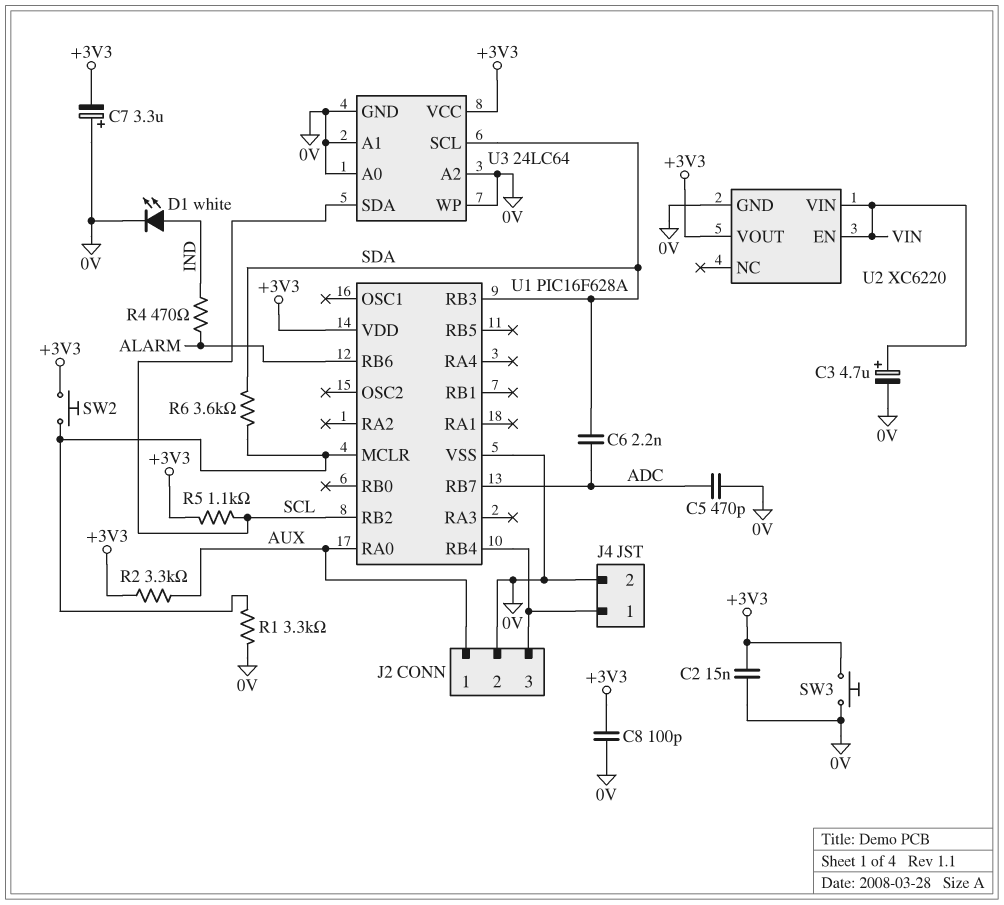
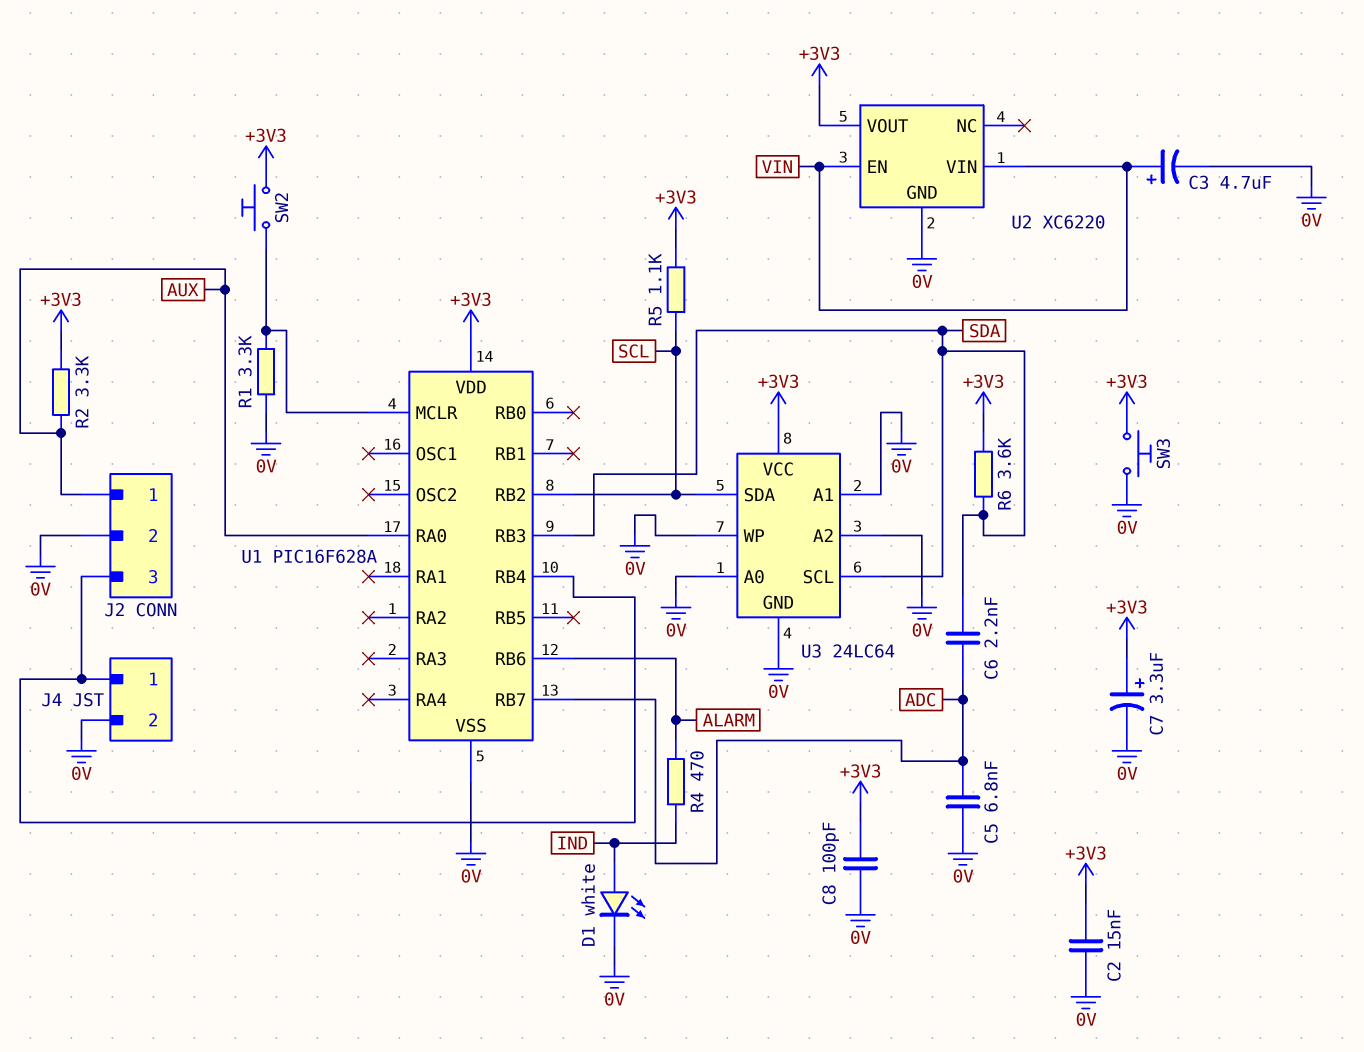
C5: 470pF (0V, ADC) -> 6.8nF (0V, ADC)
C7: 3.3uF (plus 0V, minus +3V3) -> 3.3uF (plus +3V3, minus 0V)
R6: 3.6k (SDA, U1/MCLR) -> 3.6k (+3V3, SDA)

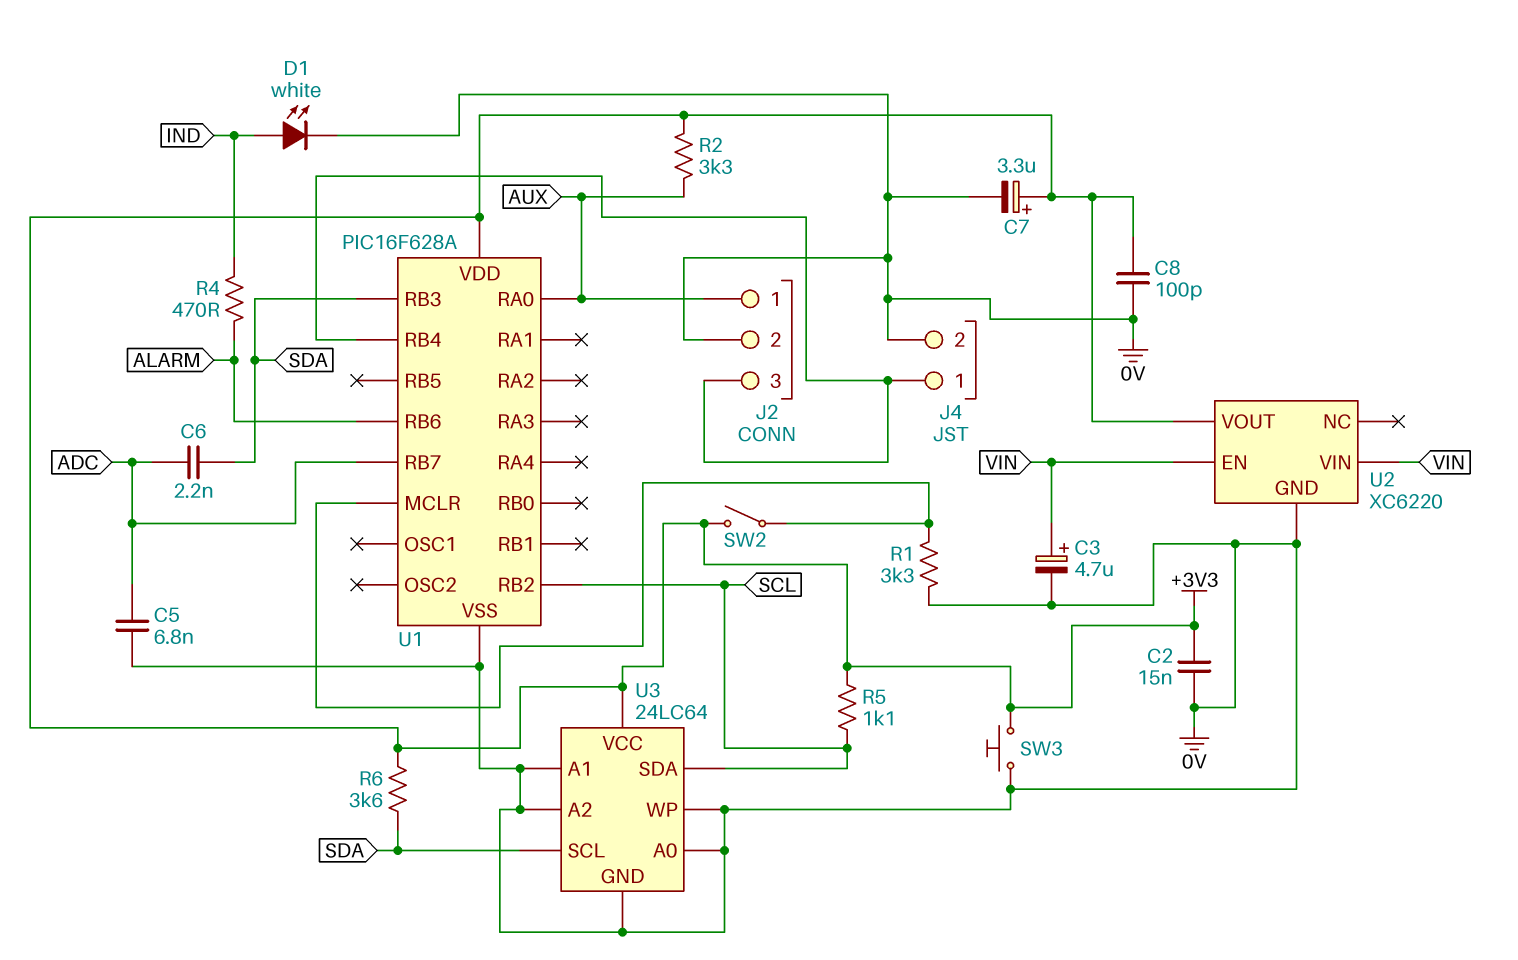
SW2: button (+3V3, U1/MCLR) -> switch (+3V3, U1/MCLR)

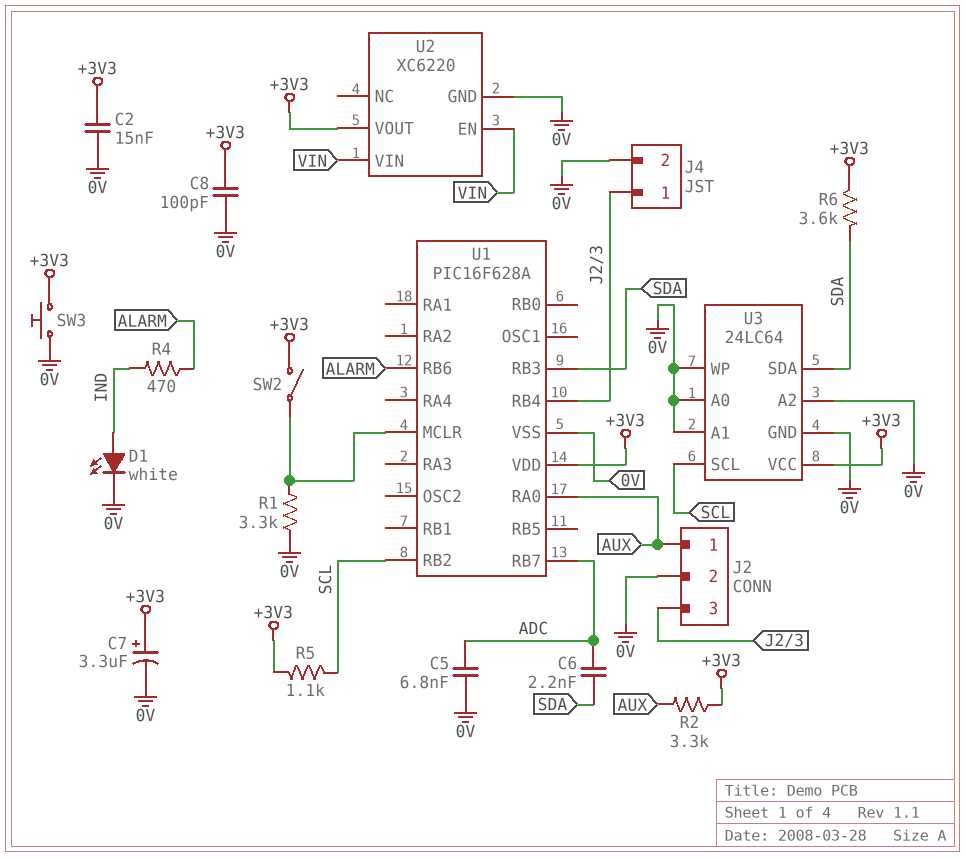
C3: 4.7uF (plus VIN, minus 0V) -> none
U3 pin SCL: SDA -> SCL
U3 pin SDA: SCL -> SDA

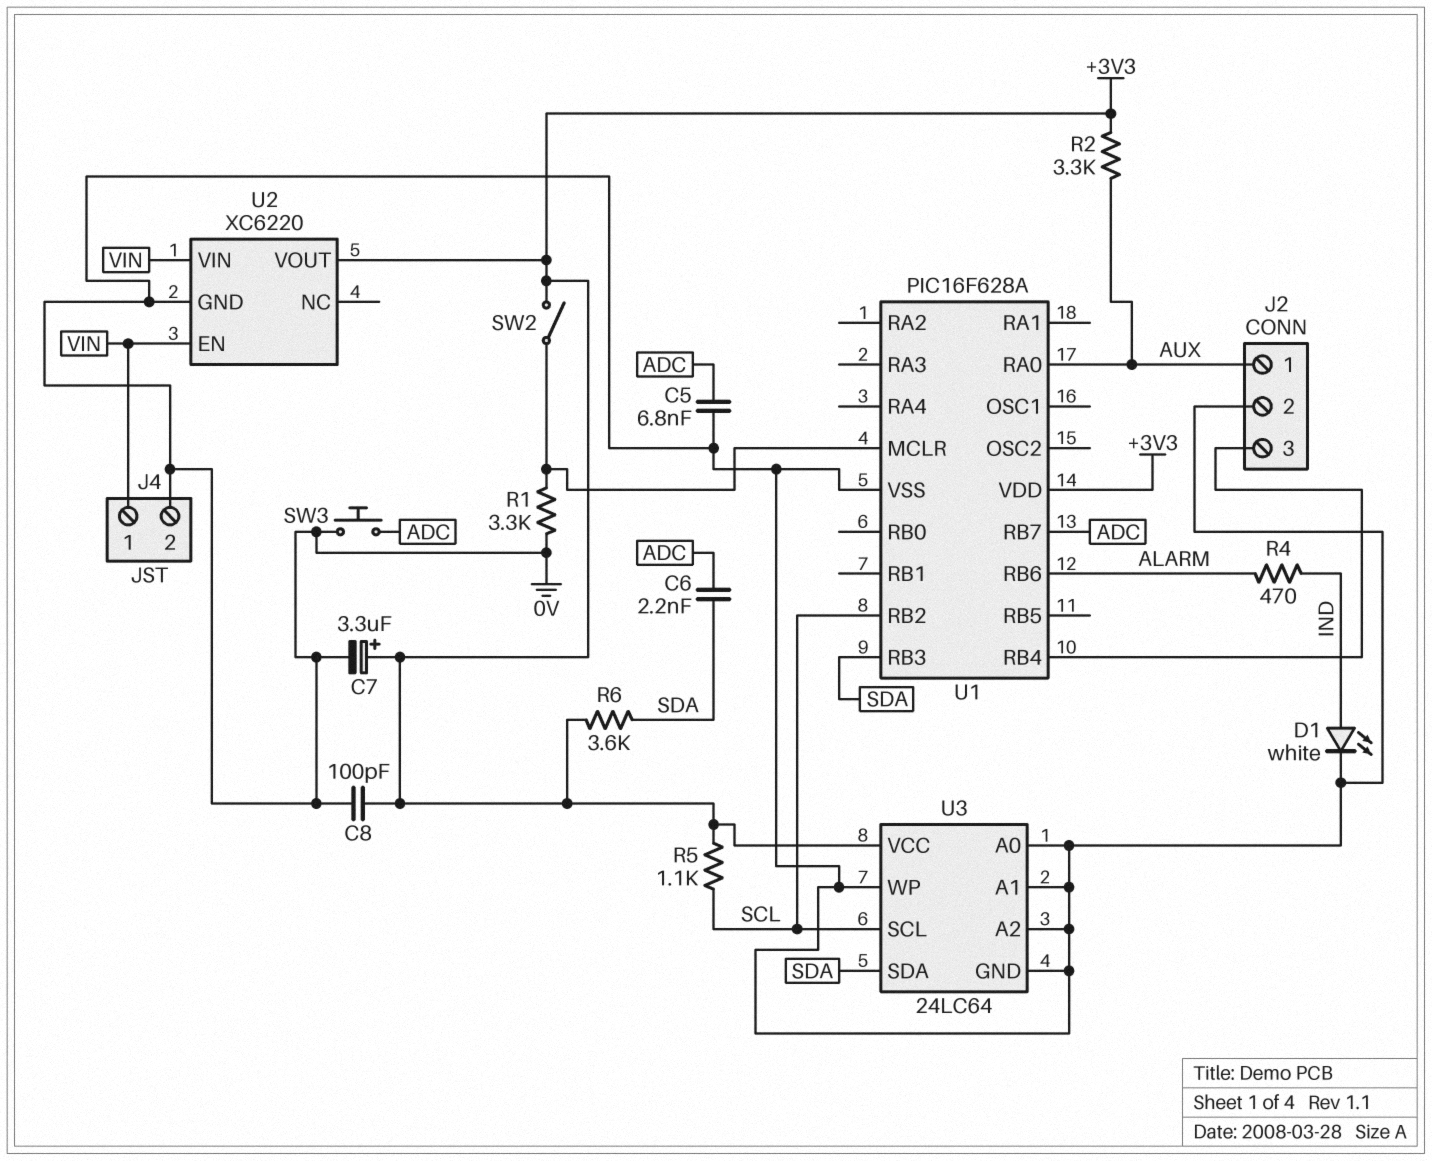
C2: 15nF (+3V3, 0V) -> none
J4 pin 1: J2/3 -> VIN
SW3: button (+3V3, 0V) -> button (0V, ADC)

